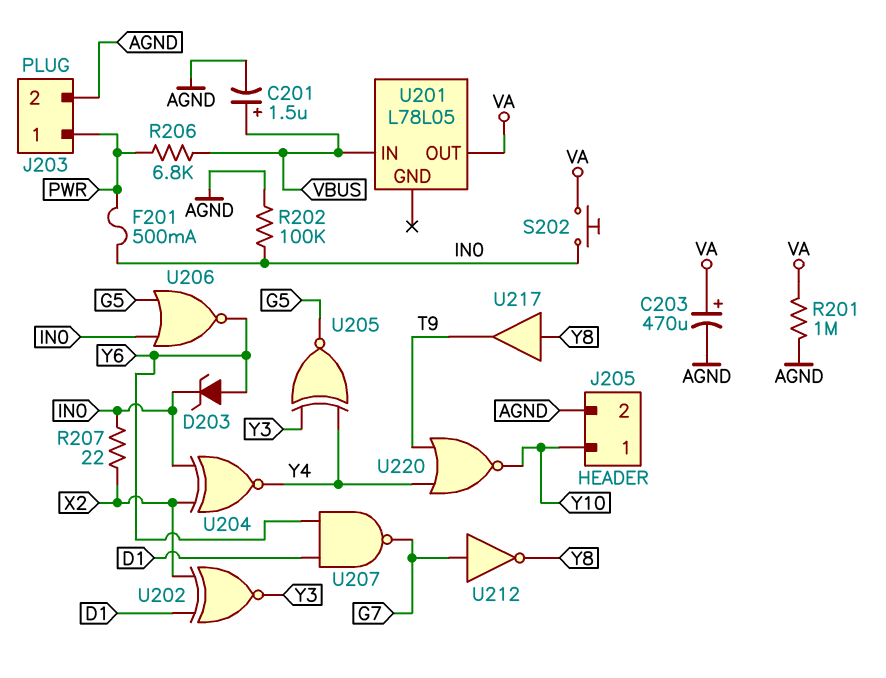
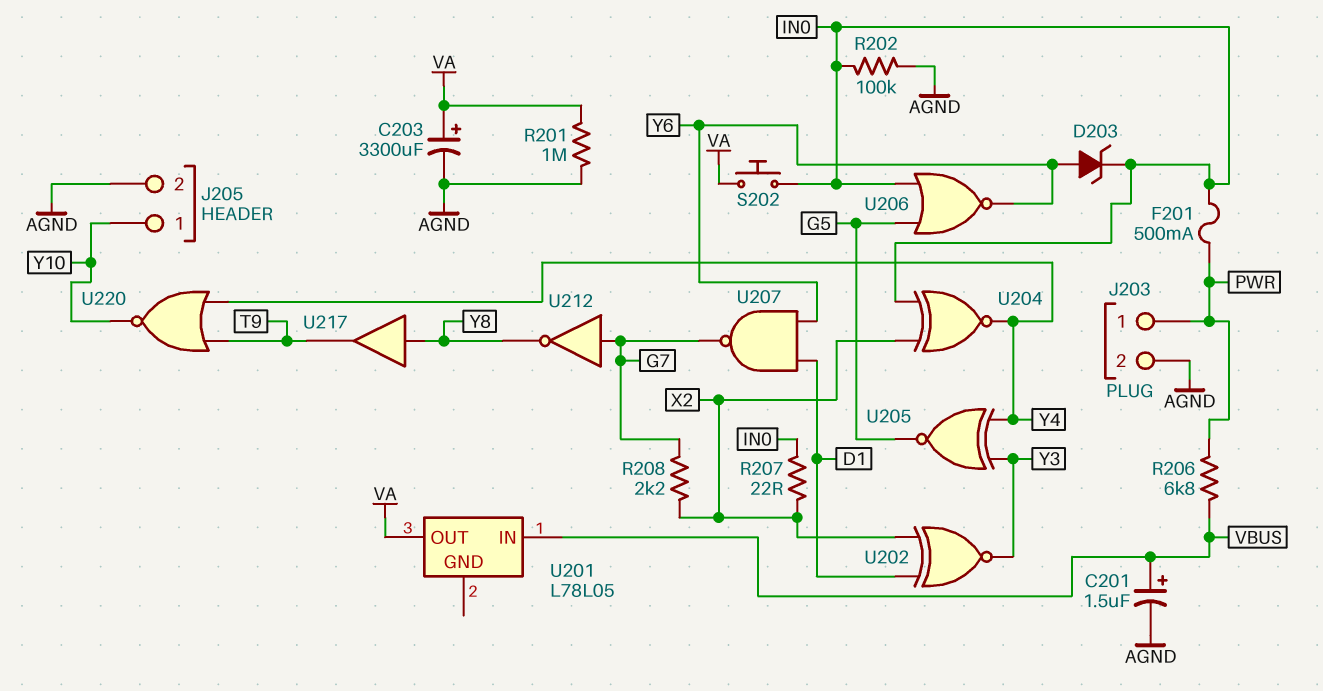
C203: 470uF (plus VA, minus AGND) -> 3300uF (plus VA, minus AGND)
R208: none -> 2.2k (G7, X2)

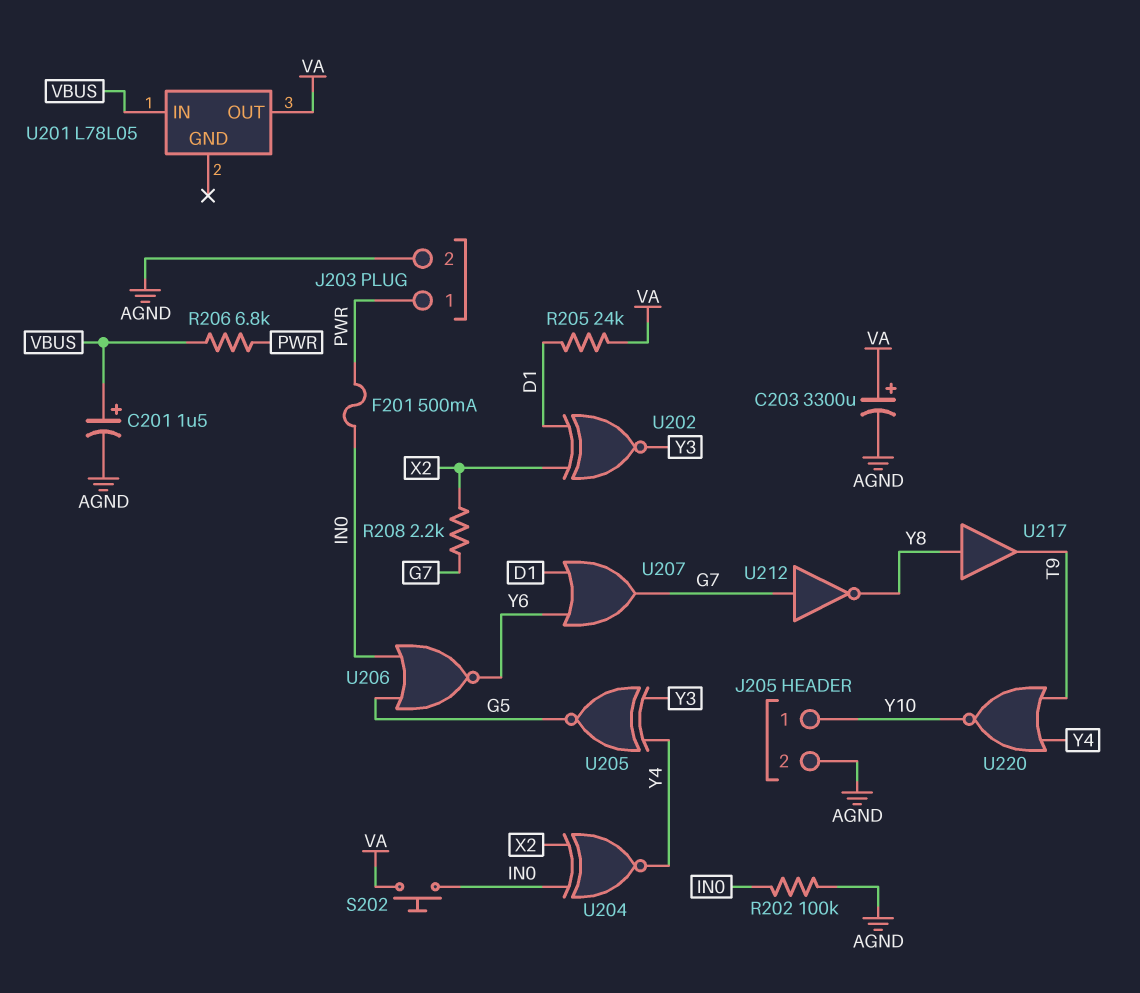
D203: zener (A Y6, K IN0) -> none
R201: 1M (AGND, VA) -> none
R205: none -> 24k (D1, VA)
R207: 22 (IN0, X2) -> none
U207: NAND (in D1, in Y6, out G7) -> OR (in D1, in Y6, out G7)

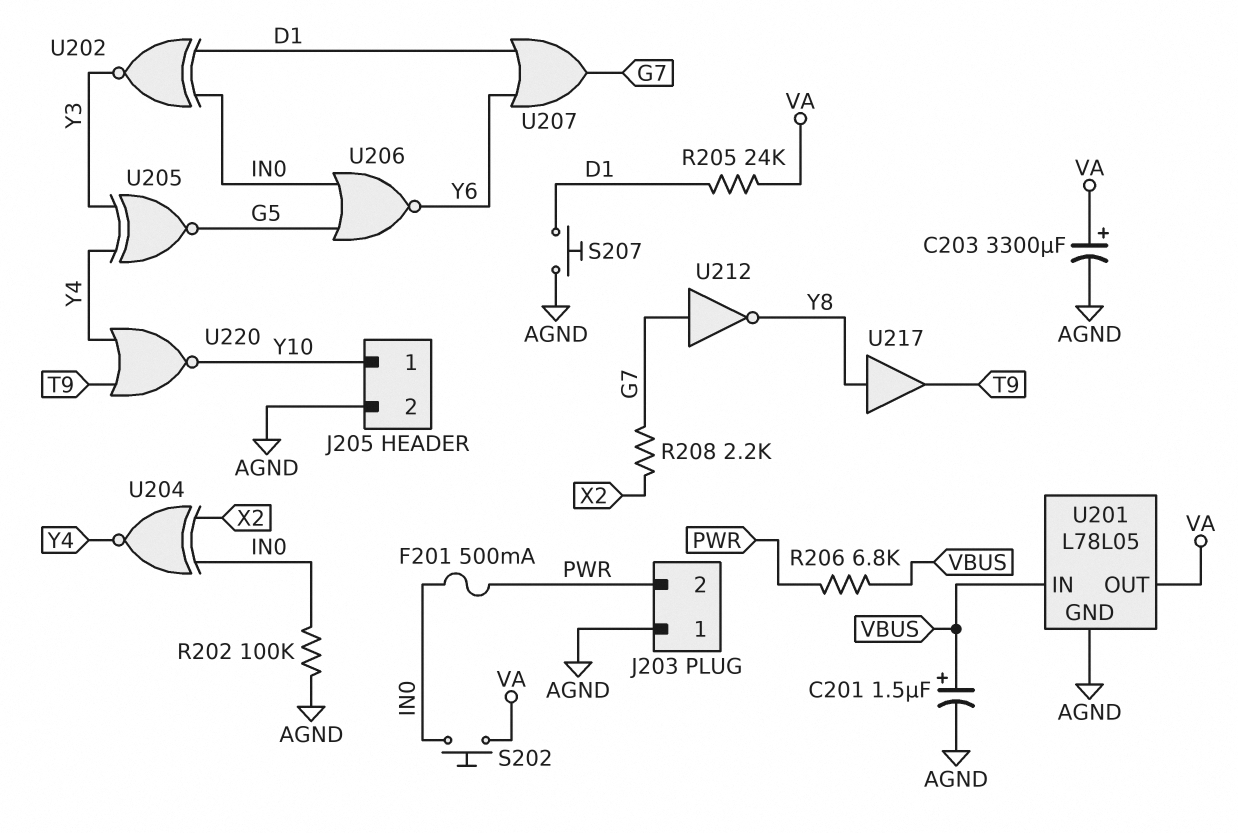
J203 pin 1: PWR -> AGND
J203 pin 2: AGND -> PWR
S207: none -> button (AGND, D1)
U201 pin GND: none -> AGND
U202: XNOR (in D1, in X2, out Y3) -> XNOR (in D1, in IN0, out Y3)

